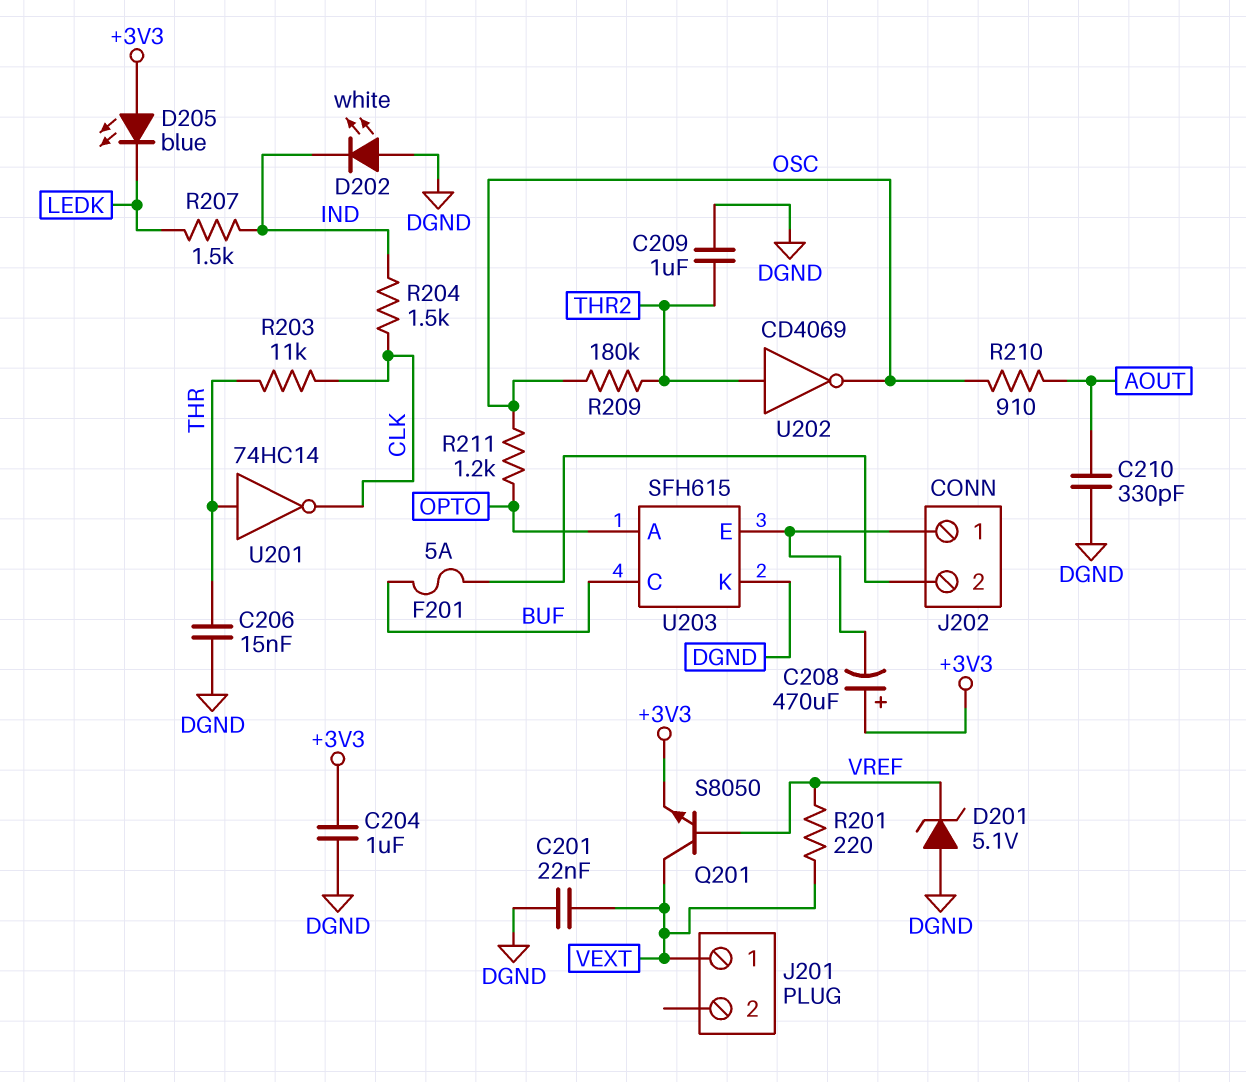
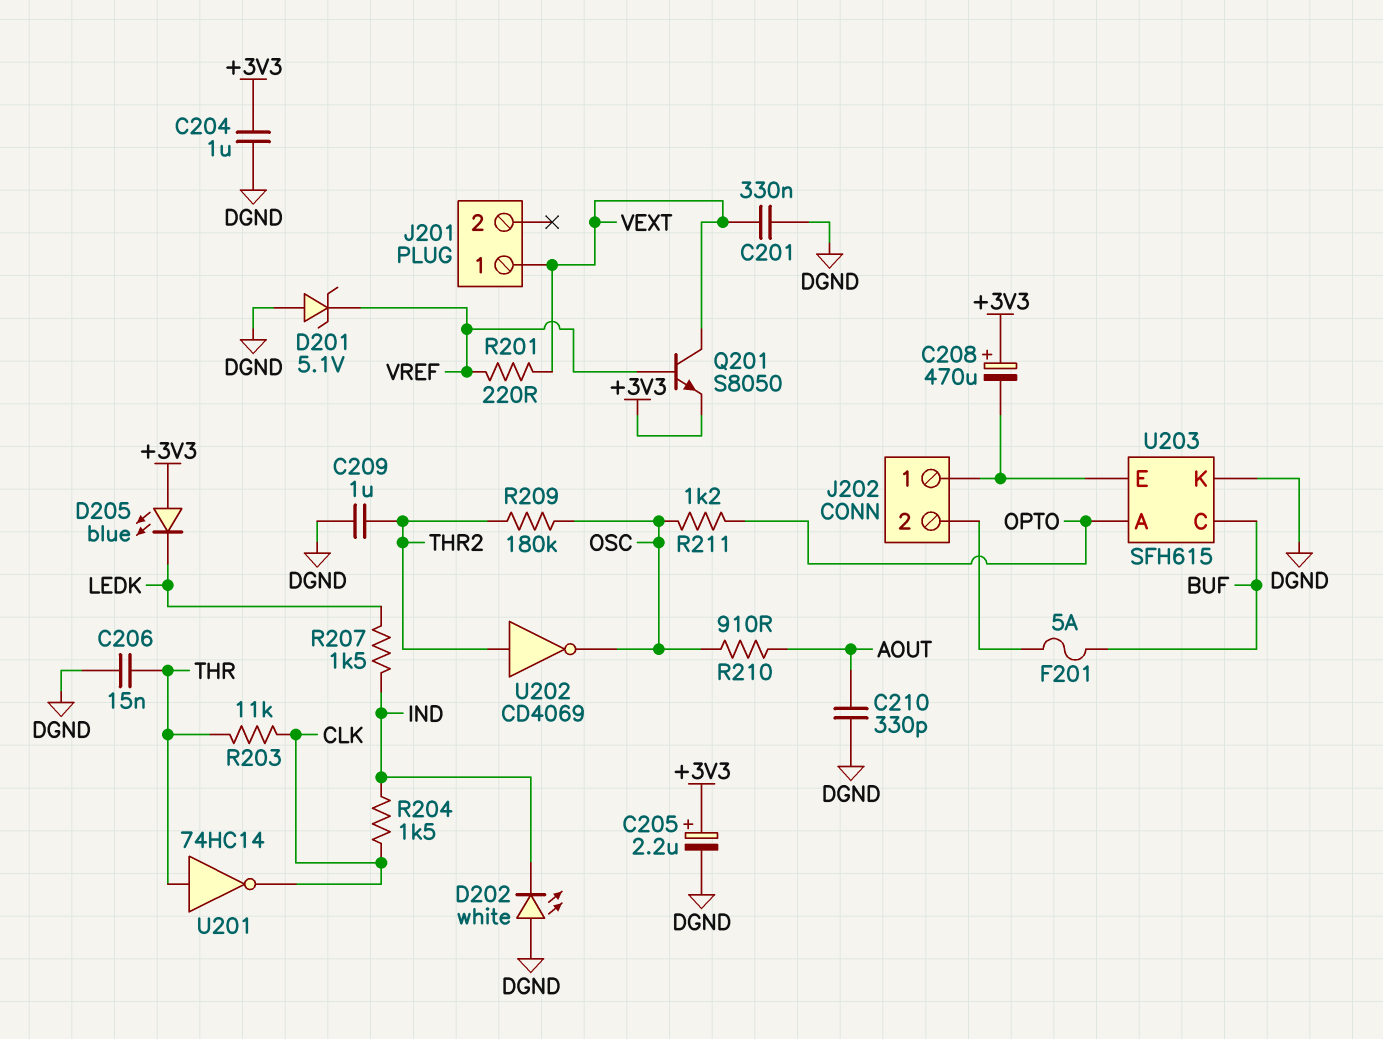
C201: 22nF (DGND, VEXT) -> 330nF (DGND, VEXT)
C205: none -> 2.2uF (plus +3V3, minus DGND)

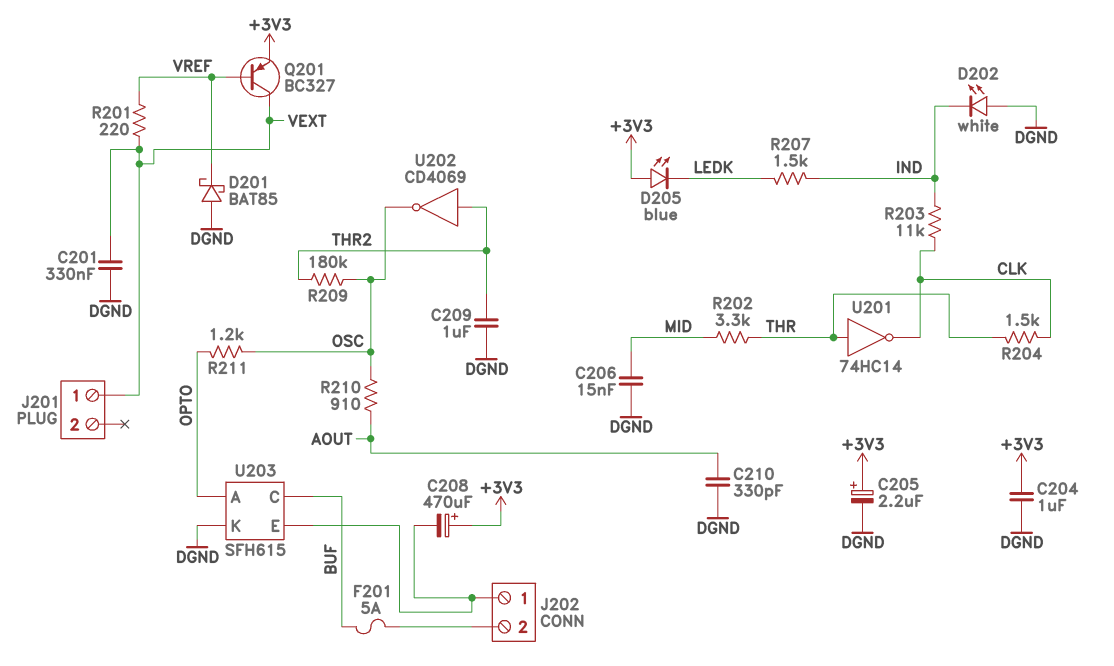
C206: 15nF (DGND, THR) -> 15nF (DGND, MID)
D201: zener 5.1V (A DGND, K VREF) -> schottky BAT85 (A DGND, K VREF)
Q201: NPN S8050 (B VREF, C VEXT, E +3V3) -> PNP BC327 (B VREF, C VEXT, E +3V3)
R202: none -> 3.3k (MID, THR)
R203: 11k (CLK, THR) -> 11k (CLK, IND)
R204: 1.5k (CLK, IND) -> 1.5k (CLK, THR)

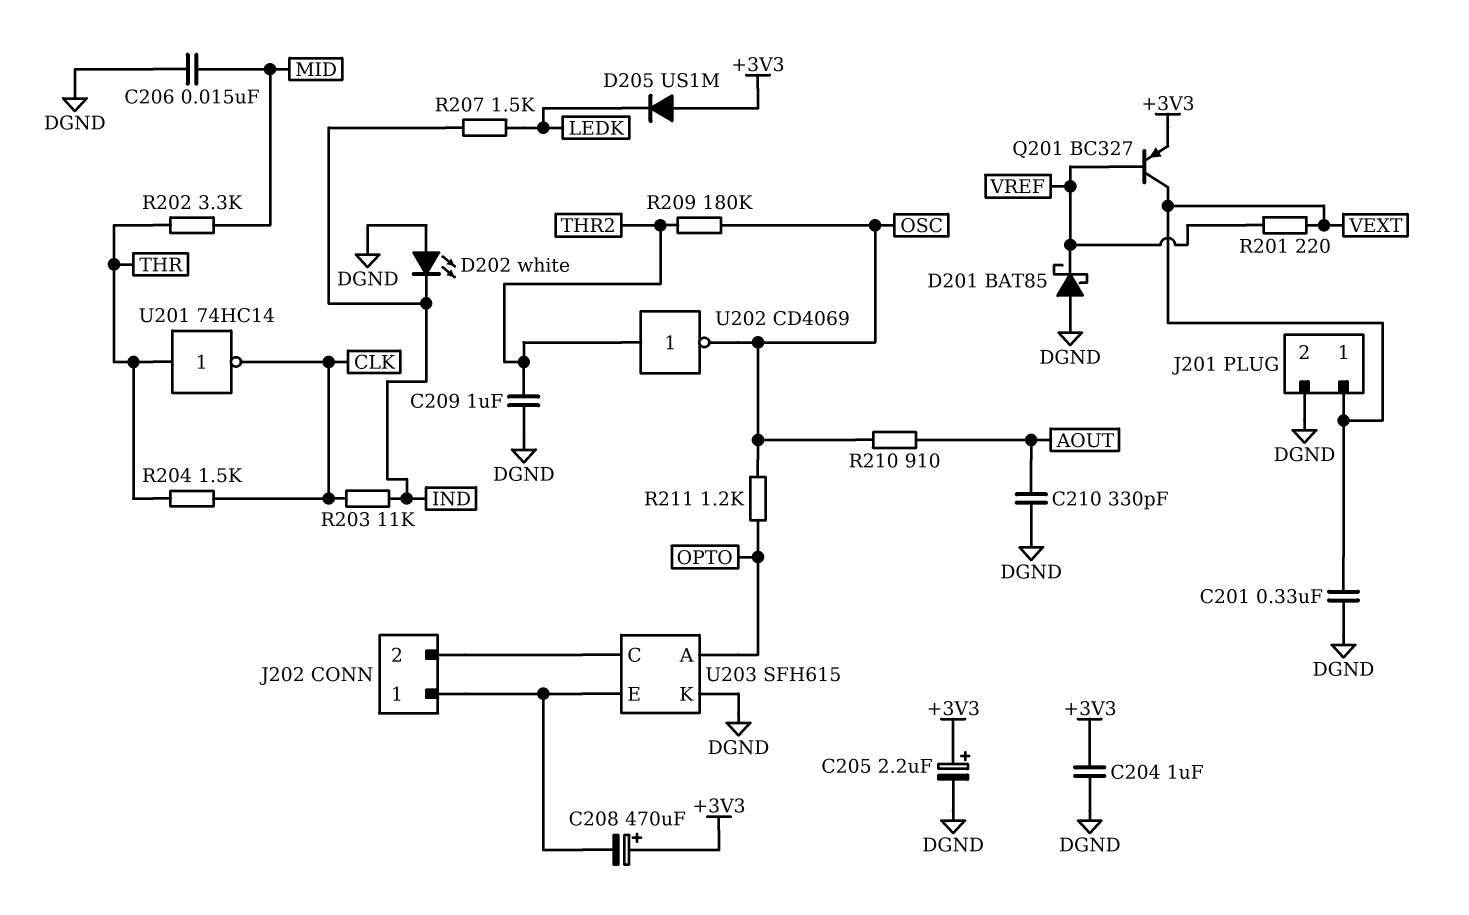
D205: LED blue (A +3V3, K LEDK) -> diode US1M (A +3V3, K LEDK)
F201: 5A (BUF, J202/2) -> none
J201 pin 2: none -> DGND
U203 pin C: BUF -> J202/2

